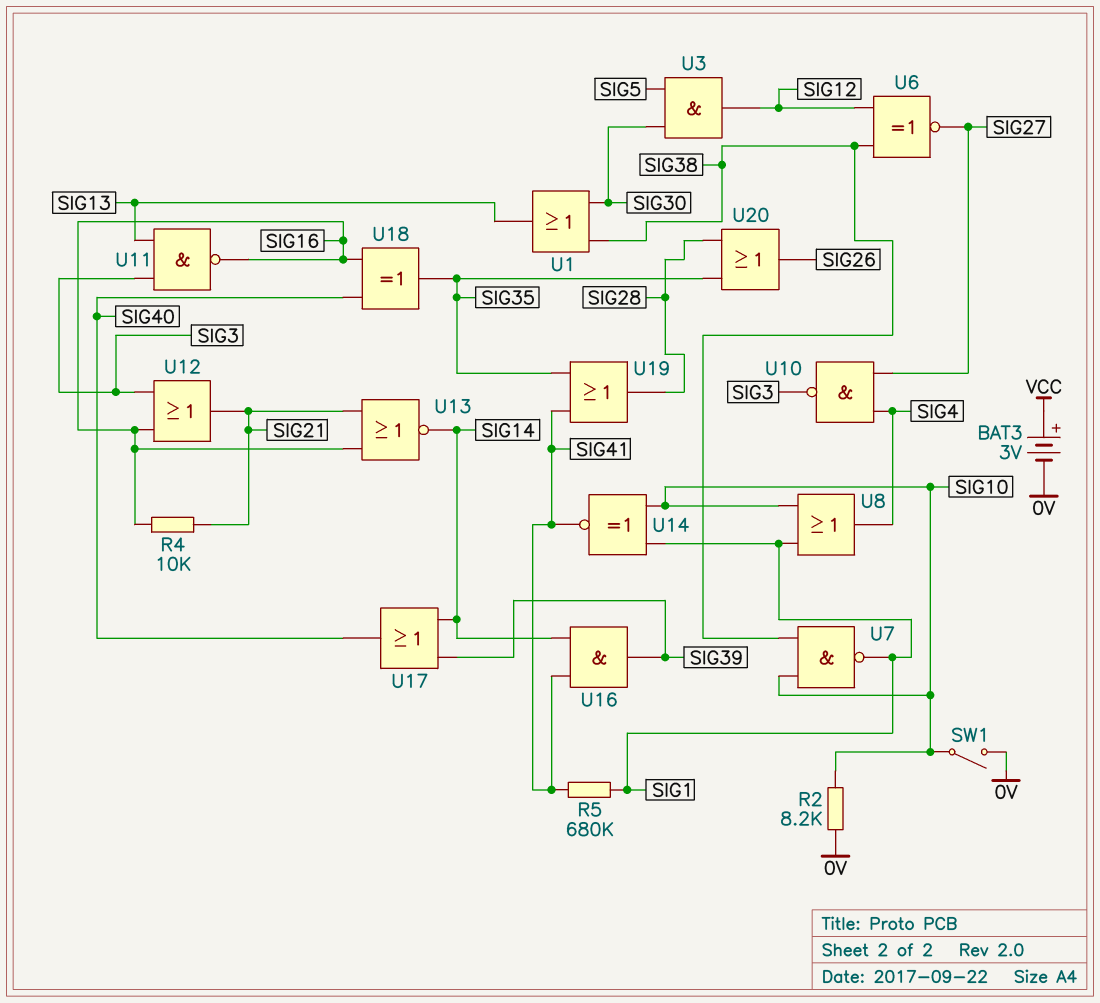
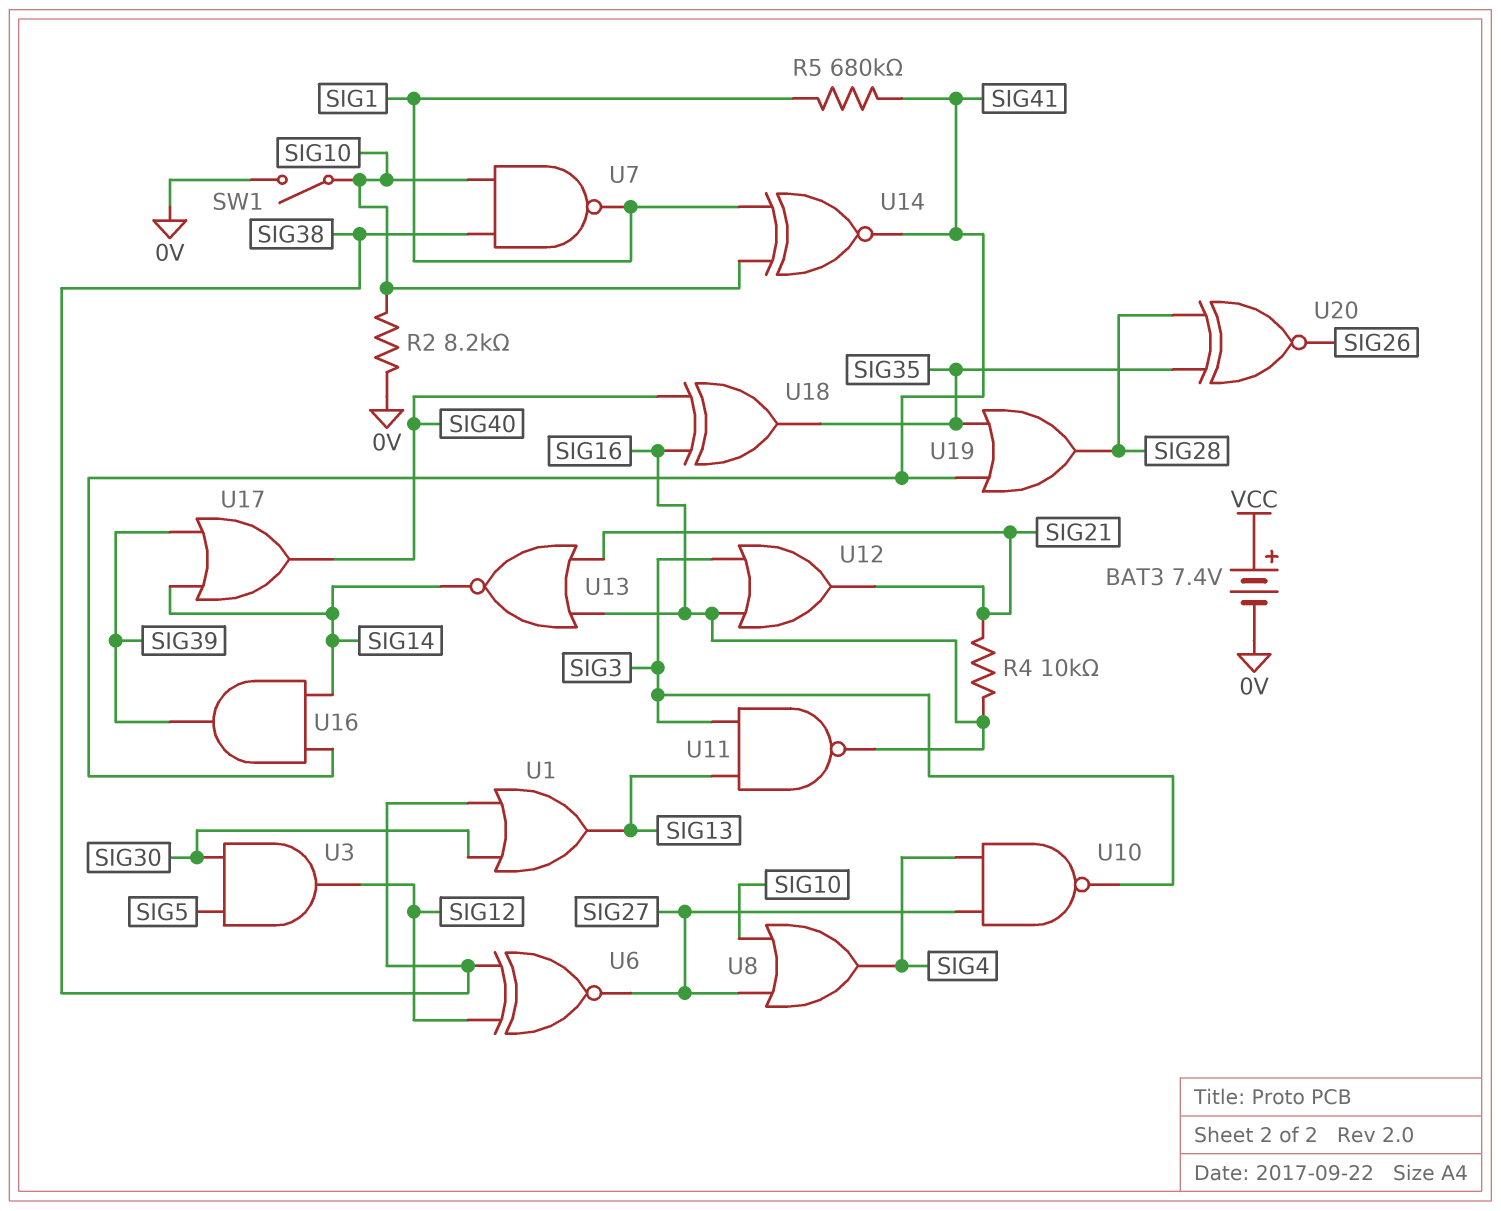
BAT3: 3V (plus VCC, minus 0V) -> 7.4V (plus VCC, minus 0V)
U8: OR (in SIG1, in SIG10, out SIG4) -> OR (in SIG10, in SIG27, out SIG4)
U20: OR (in SIG28, in SIG35, out SIG26) -> XNOR (in SIG28, in SIG35, out SIG26)

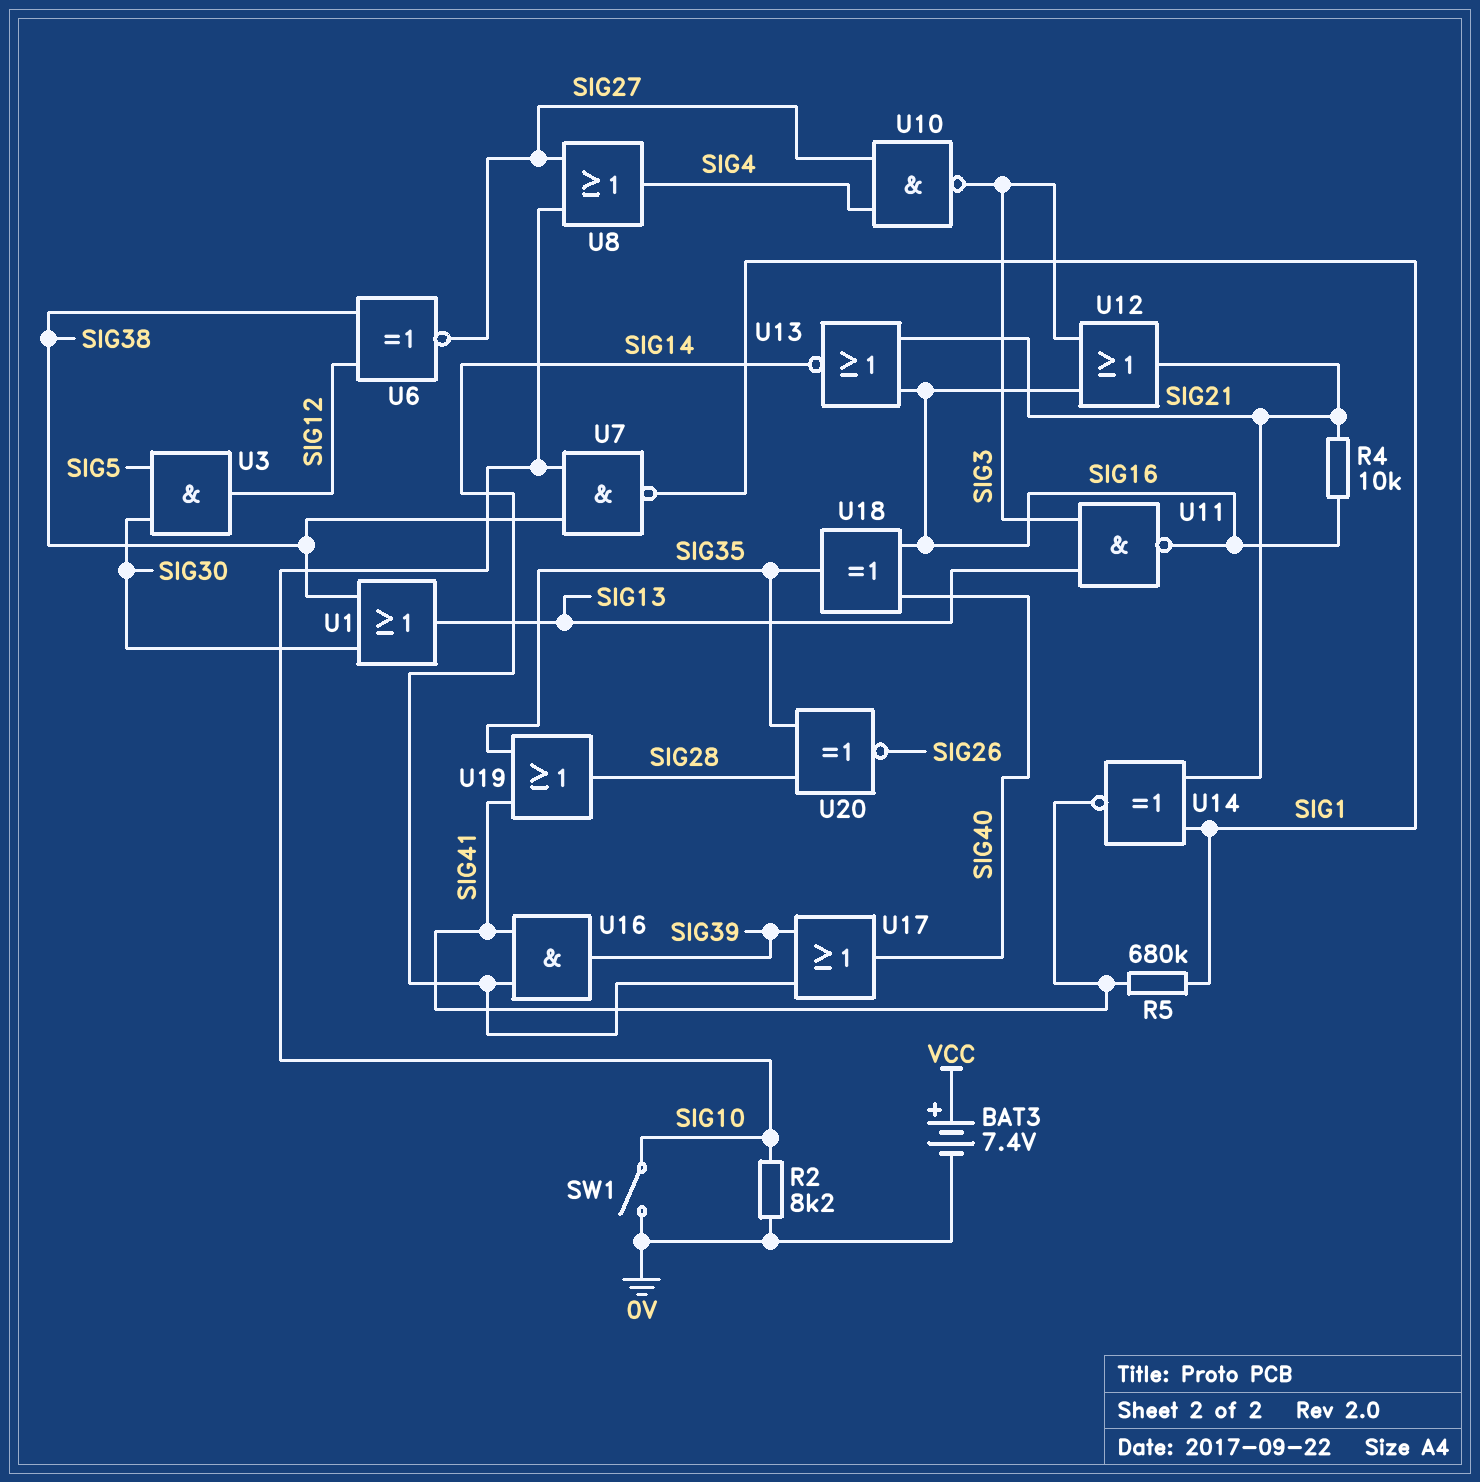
U14: XNOR (in SIG1, in SIG10, out SIG41) -> XNOR (in SIG1, in SIG21, out SIG41)

